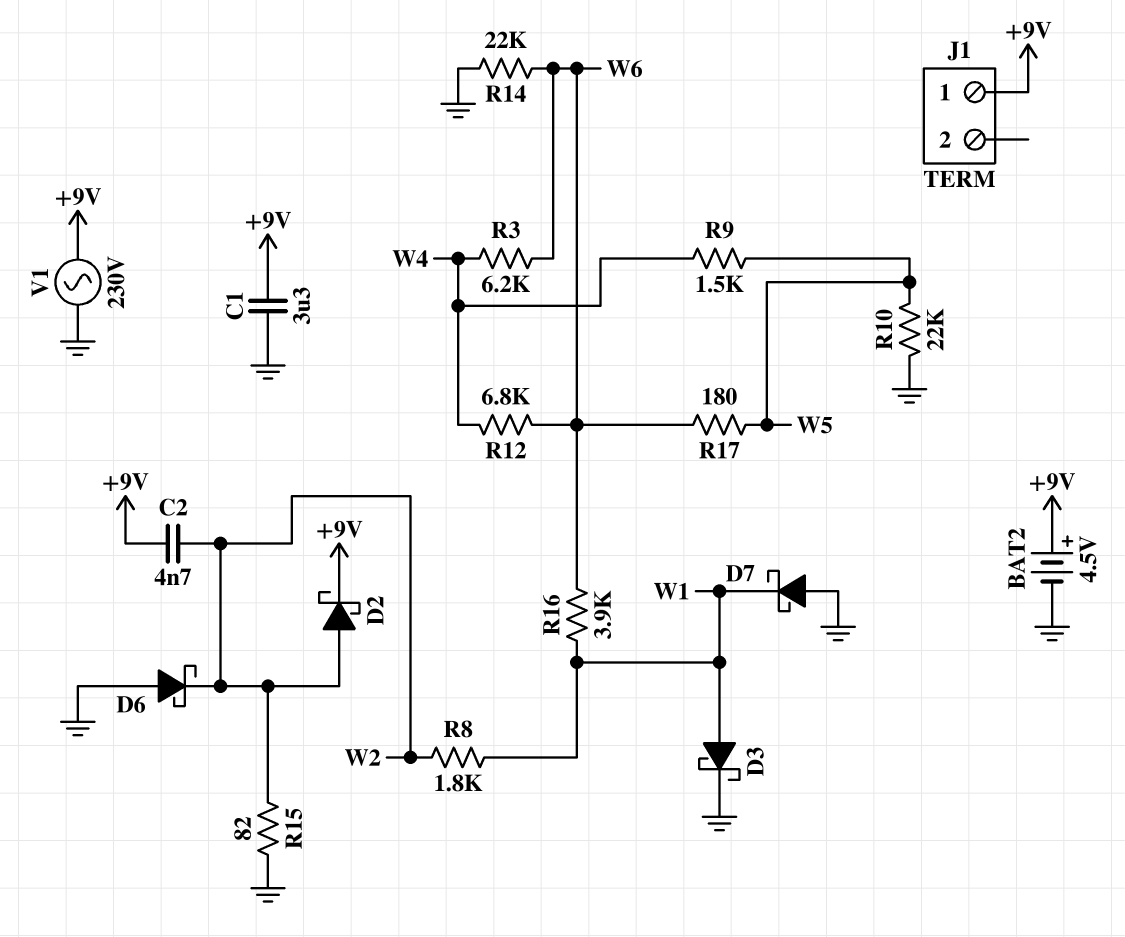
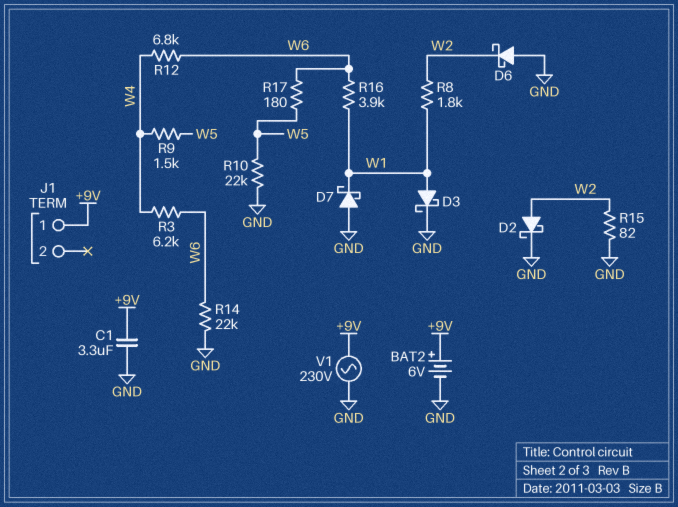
BAT2: 4.5V (plus +9V, minus GND) -> 6V (plus +9V, minus GND)
C2: 4.7nF (+9V, W2) -> none
D2: schottky (A W2, K +9V) -> schottky (A W2, K GND)

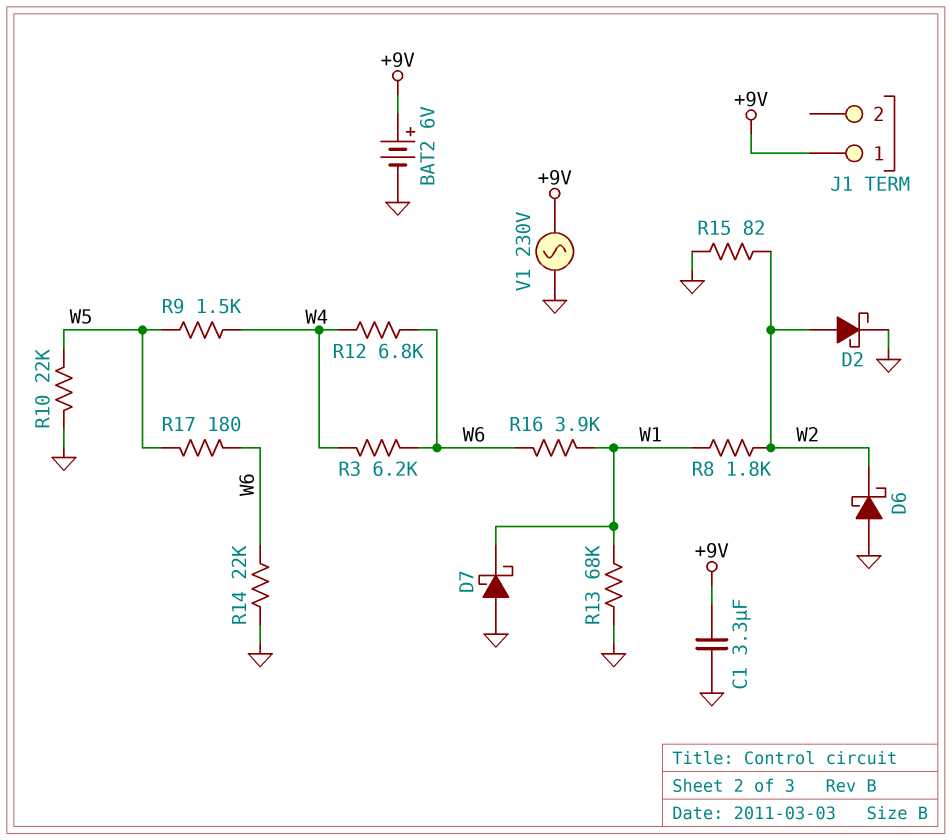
D3: schottky (A W1, K GND) -> none
R13: none -> 68k (GND, W1)

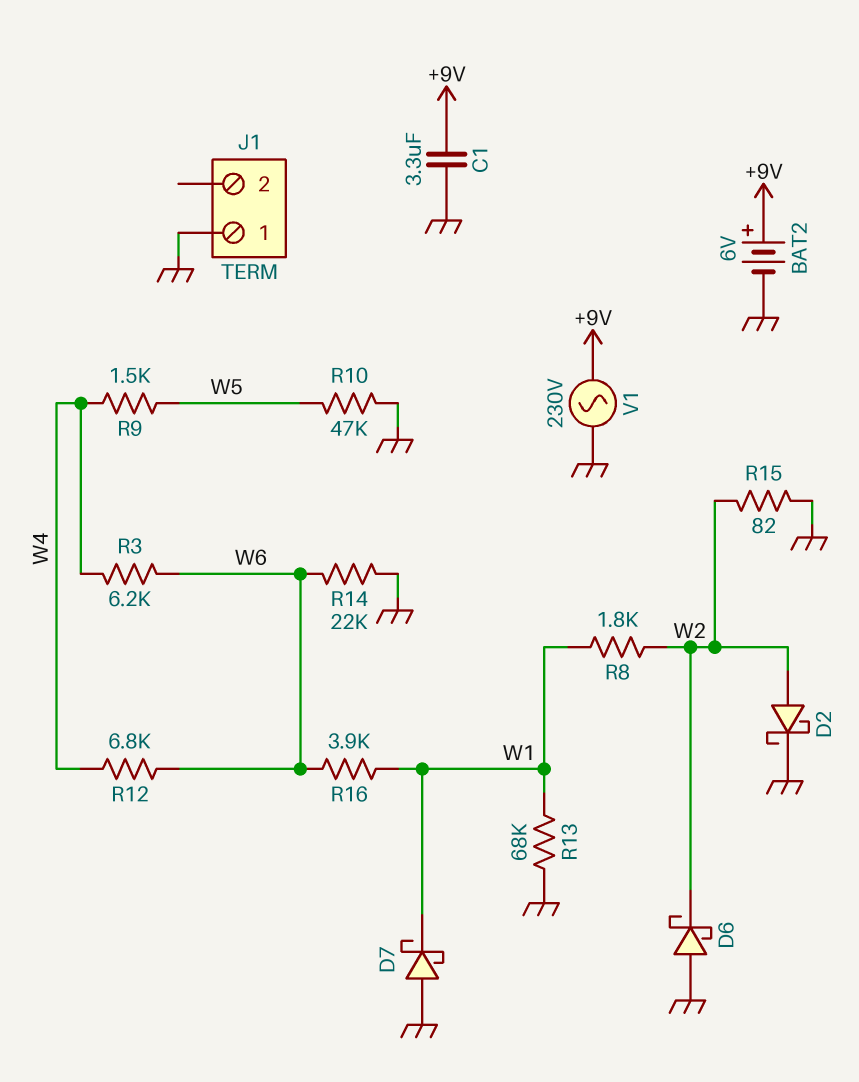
J1 pin 1: +9V -> GND
R10: 22k (GND, W5) -> 47k (GND, W5)
R17: 180 (W5, W6) -> none

